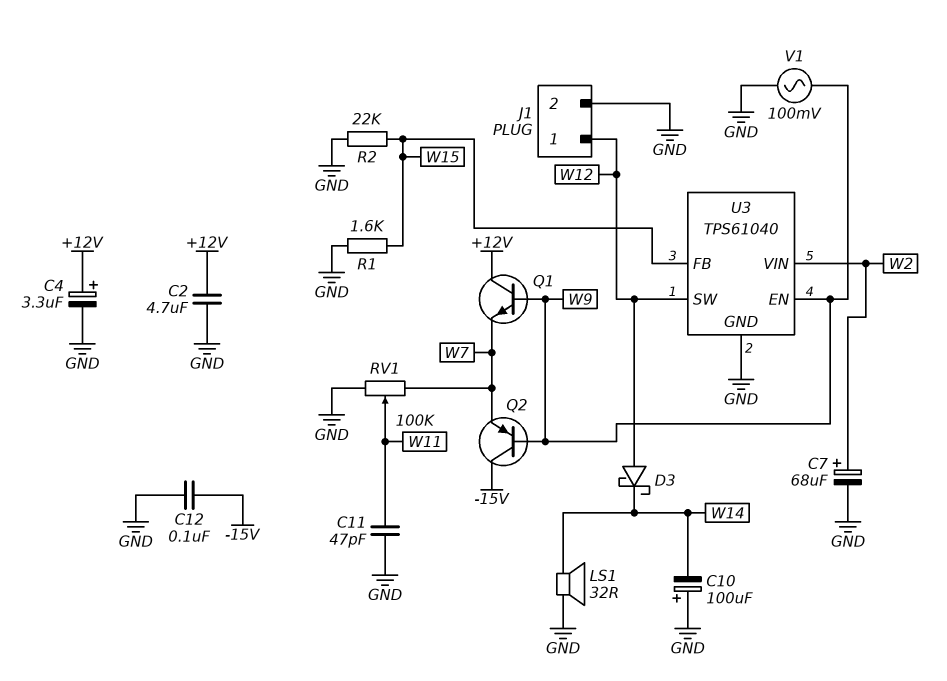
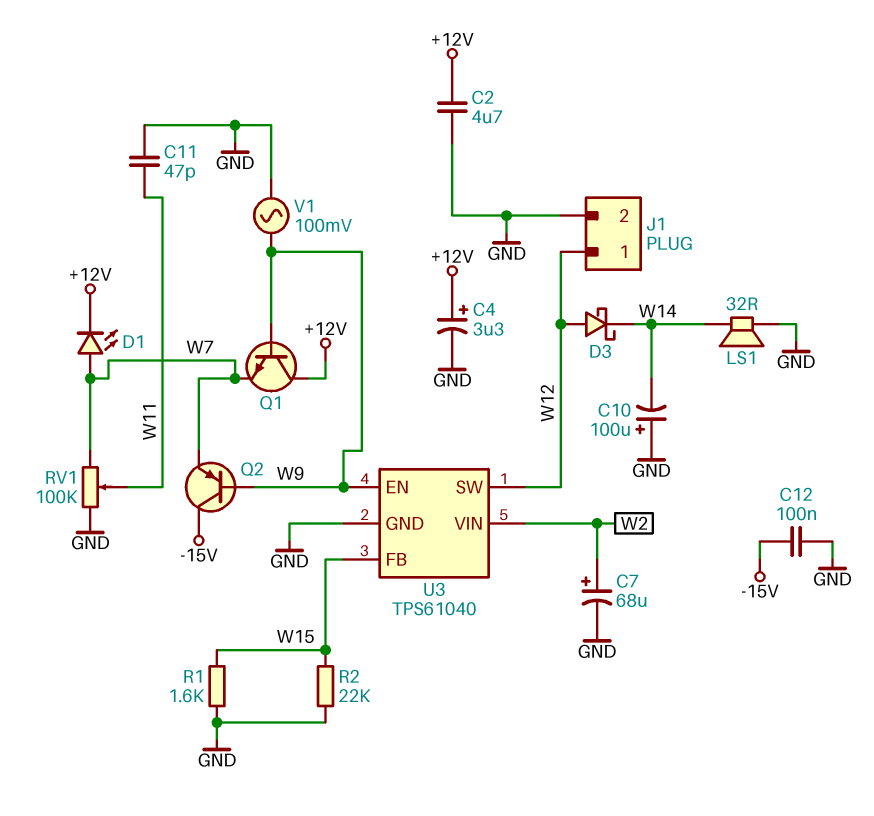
D1: none -> LED (A W7, K +12V)

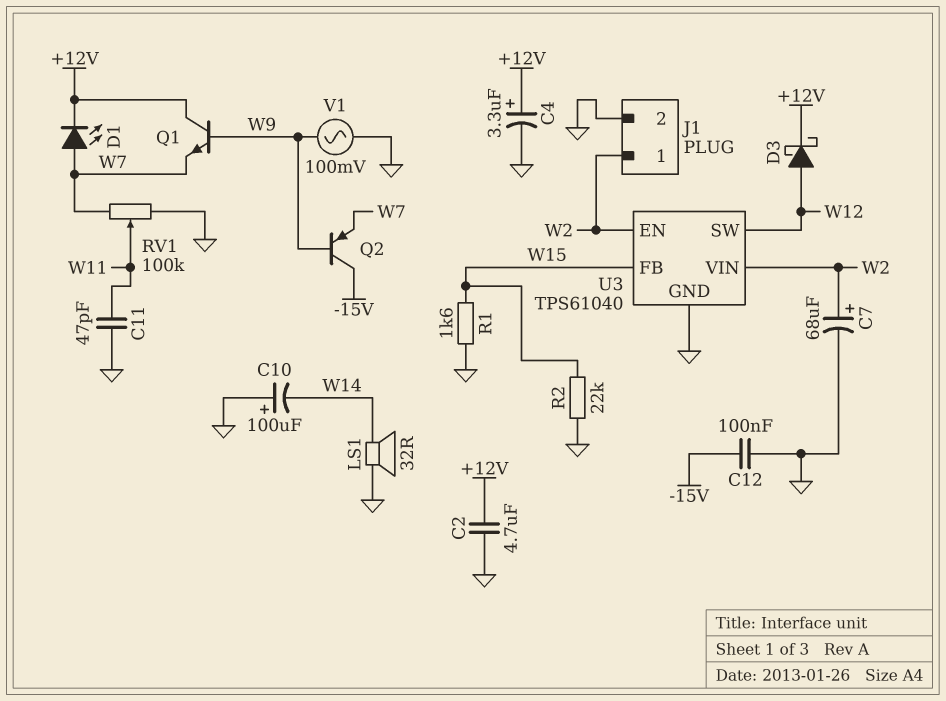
D3: schottky (A W12, K W14) -> schottky (A W12, K +12V)
J1 pin 1: W12 -> W2
U3 pin EN: W9 -> W2

